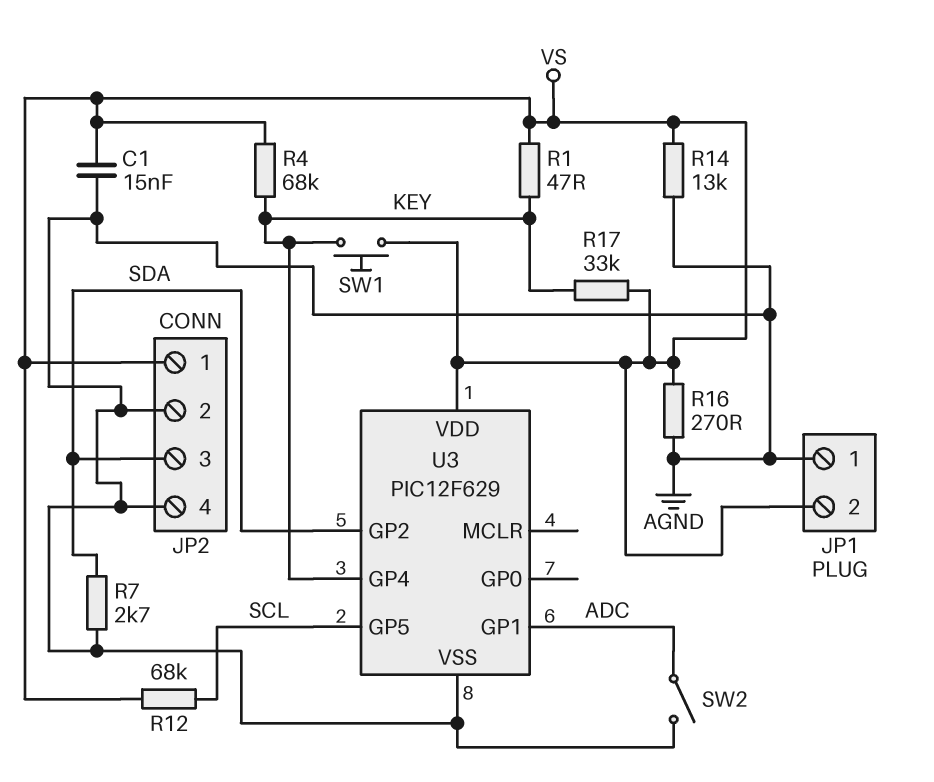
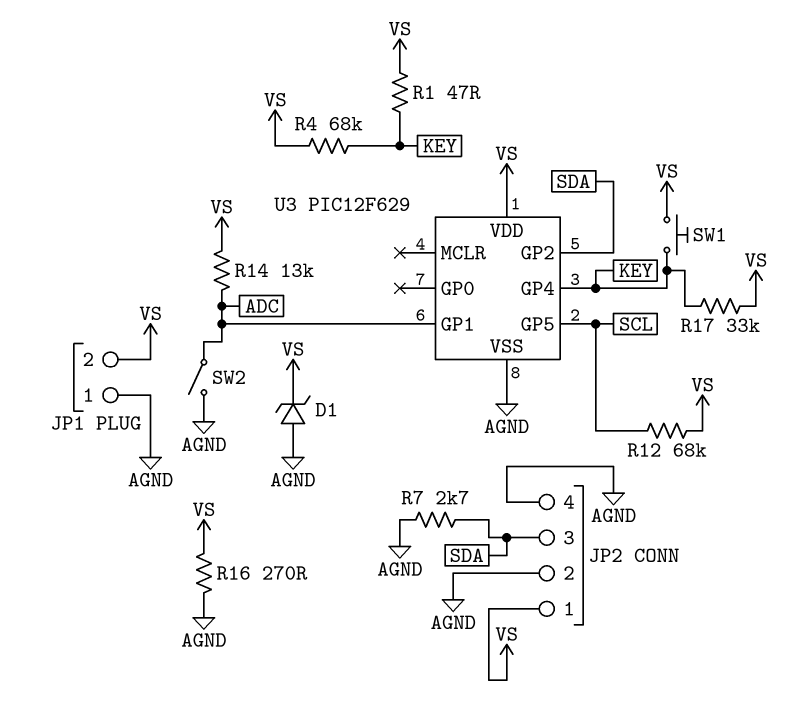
C1: 15nF (AGND, VS) -> none
D1: none -> zener (A AGND, K VS)
R14: 13k (AGND, VS) -> 13k (ADC, VS)

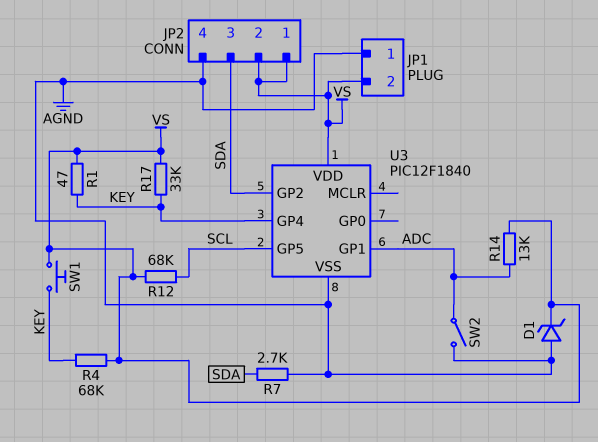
JP2 pin 2: AGND -> VS
R16: 270 (AGND, VS) -> none
U3: PIC12F629 -> PIC12F1840

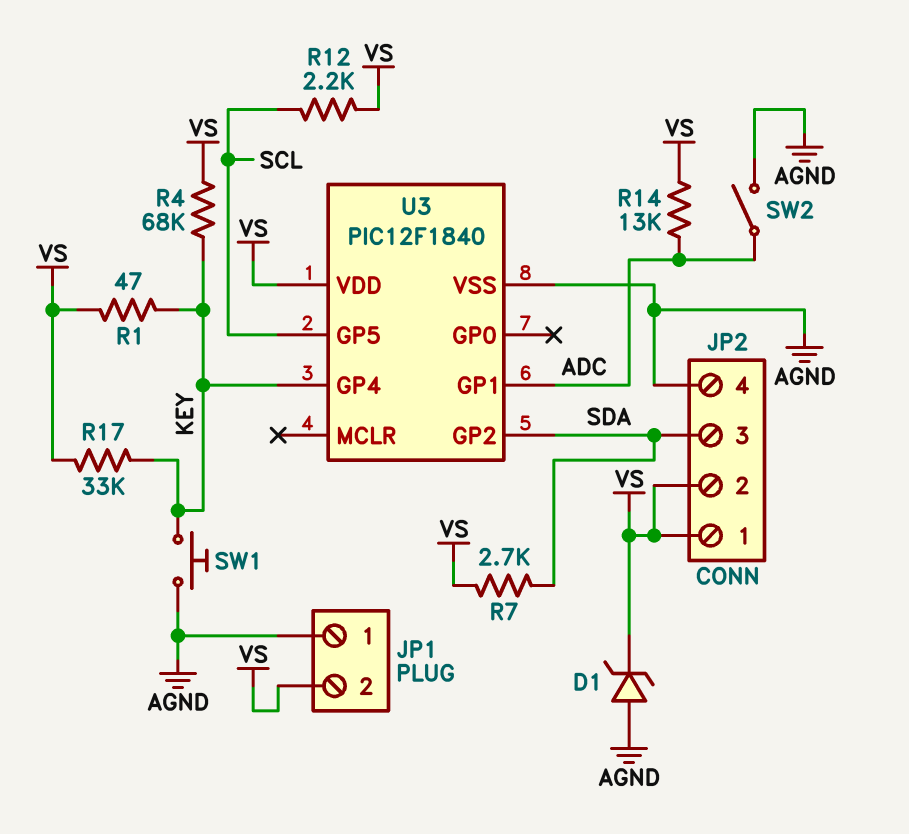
R7: 2.7k (AGND, SDA) -> 2.7k (SDA, VS)
R12: 68k (SCL, VS) -> 2.2k (SCL, VS)
SW1: button (KEY, VS) -> button (AGND, KEY)

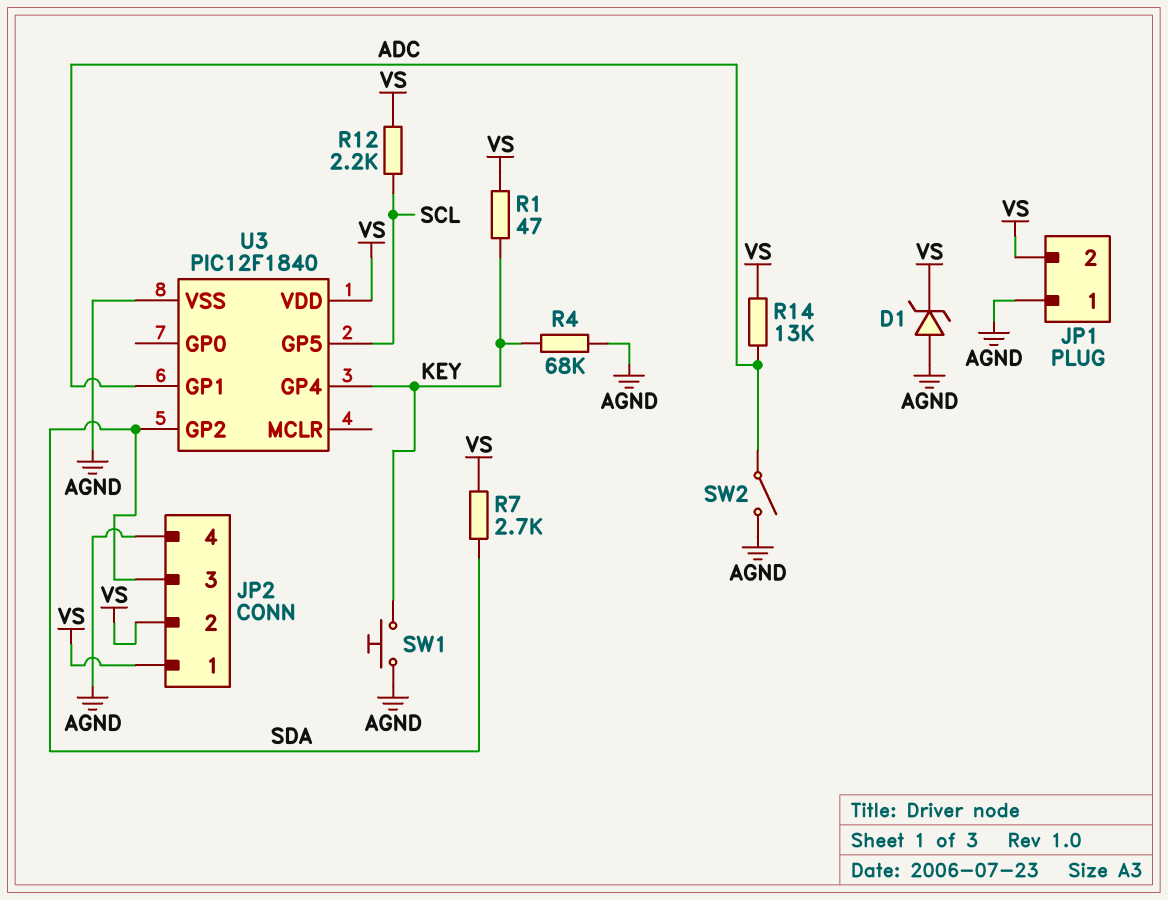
R4: 68k (KEY, VS) -> 68k (AGND, KEY)
R17: 33k (KEY, VS) -> none

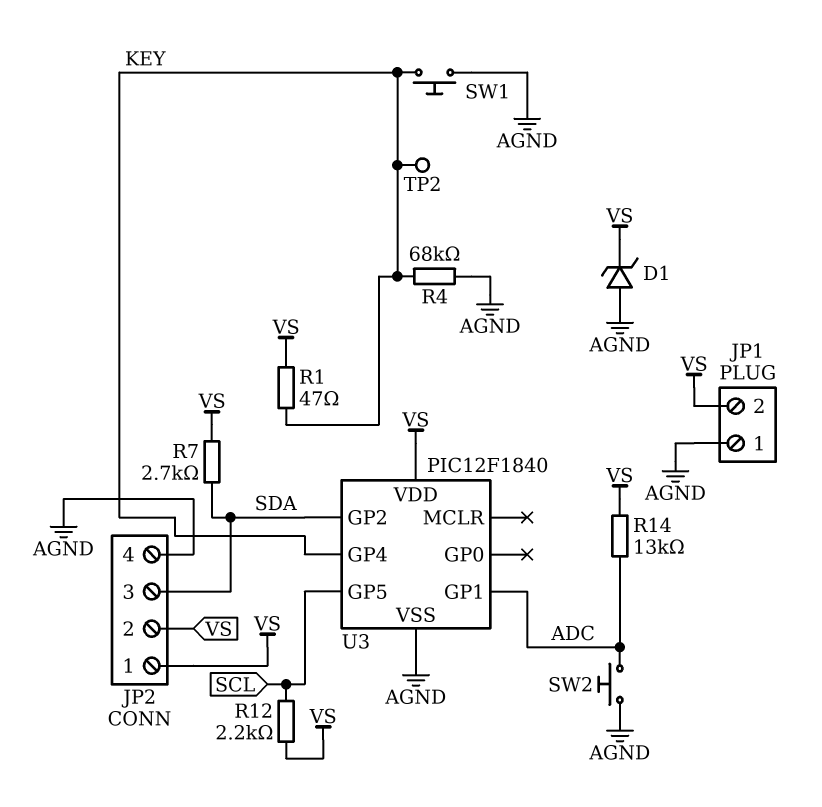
SW2: switch (ADC, AGND) -> button (ADC, AGND)
TP2: none -> test point (KEY)

